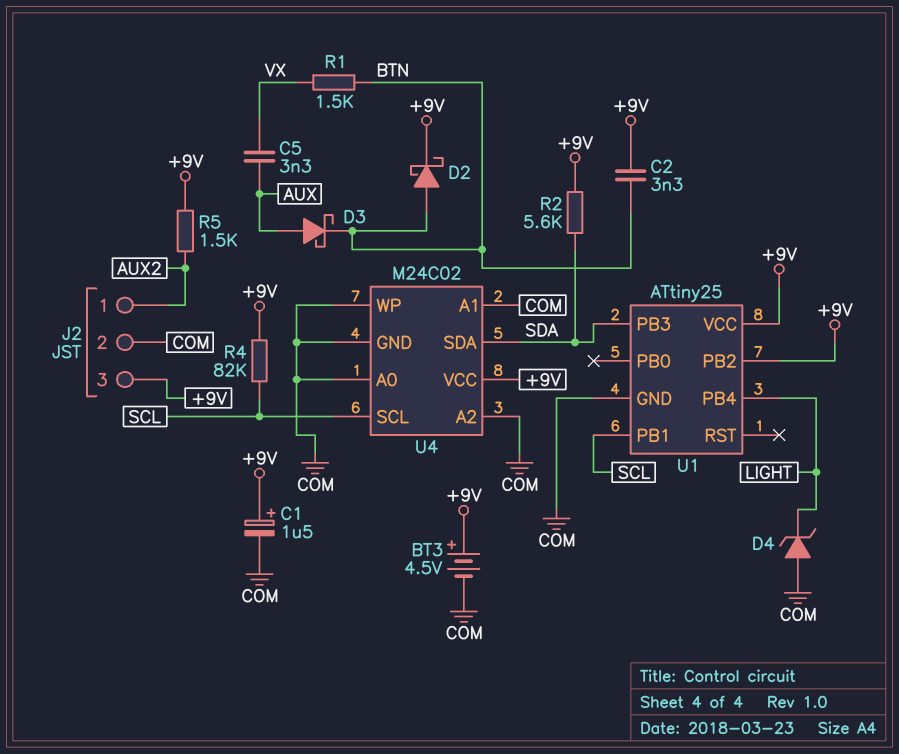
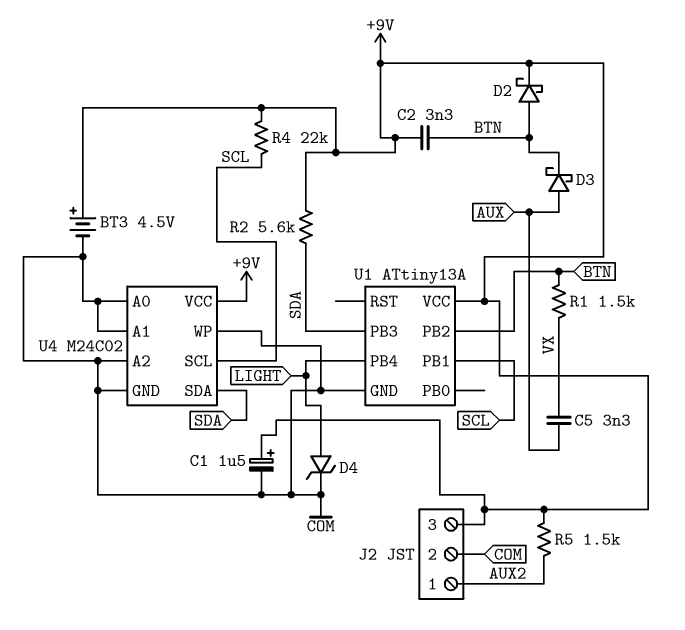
D4: zener (A COM, K LIGHT) -> zener (A LIGHT, K COM)
R4: 82k (+9V, SCL) -> 22k (+9V, SCL)
U1: ATtiny25 -> ATtiny13A
U1 pin PB2: +9V -> BTN

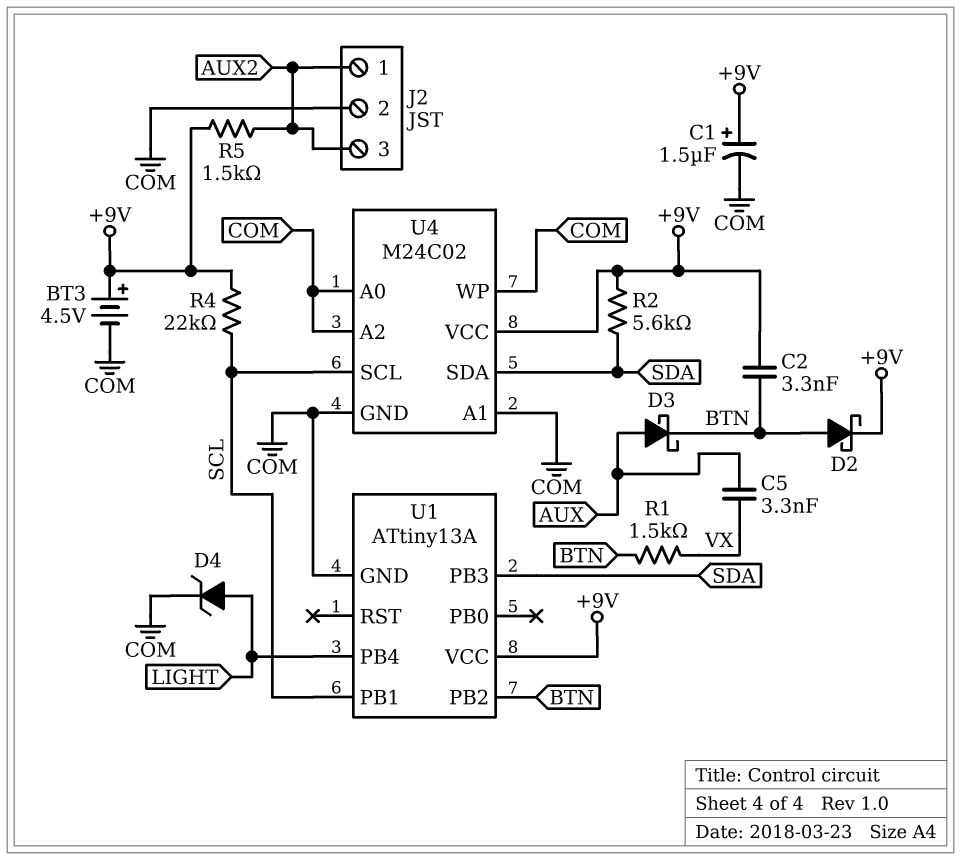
J2 pin 3: +9V -> AUX2

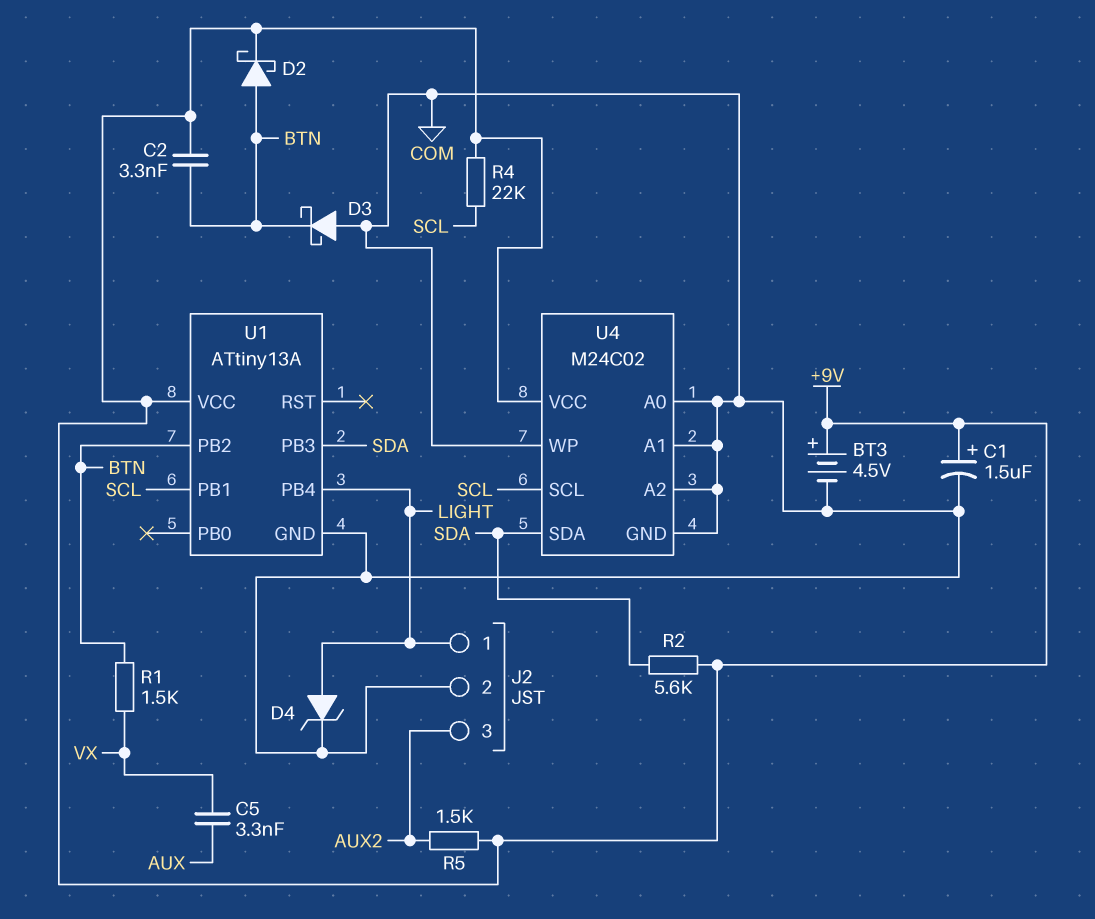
D3: schottky (A AUX, K BTN) -> schottky (A COM, K BTN)
J2 pin 1: AUX2 -> LIGHT

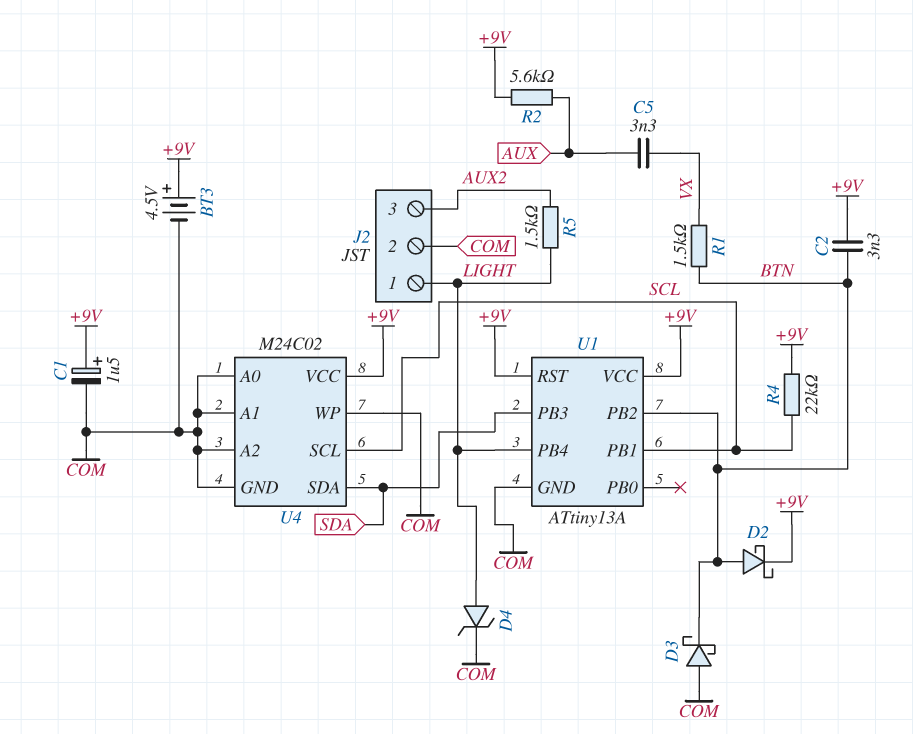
R2: 5.6k (+9V, SDA) -> 5.6k (+9V, AUX)
R5: 1.5k (+9V, AUX2) -> 1.5k (AUX2, LIGHT)
U1 pin RST: none -> +9V

